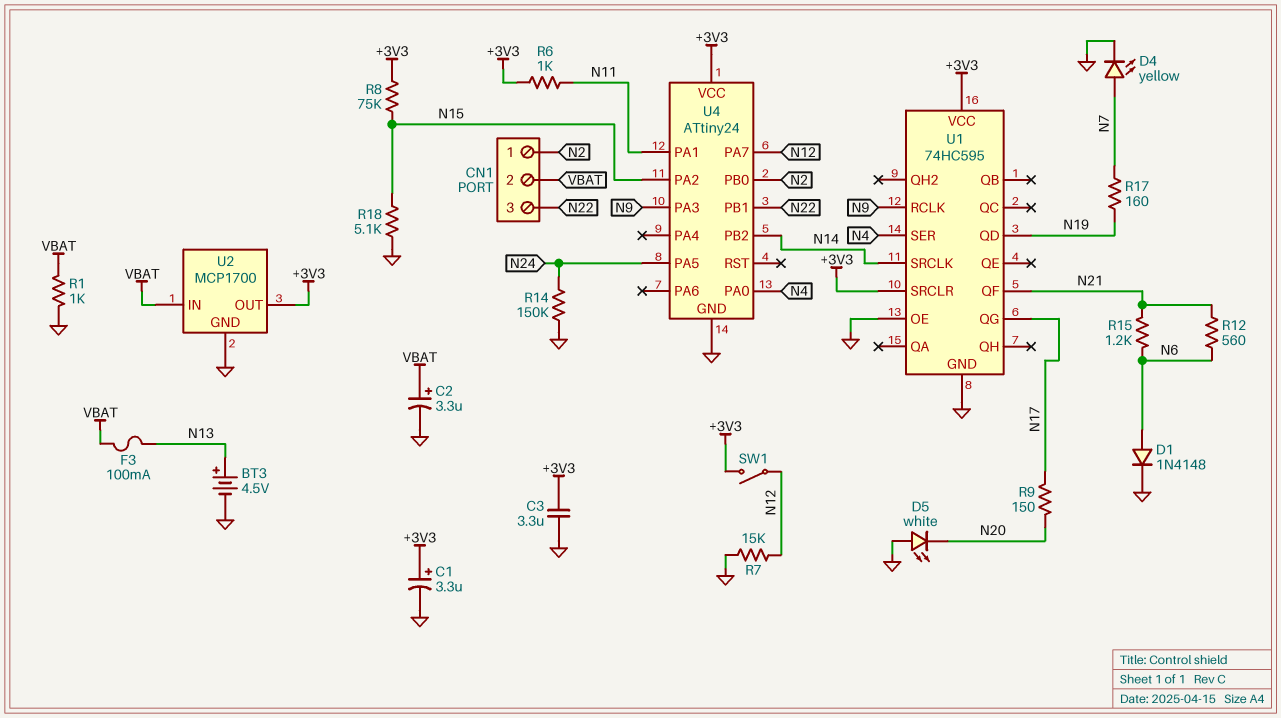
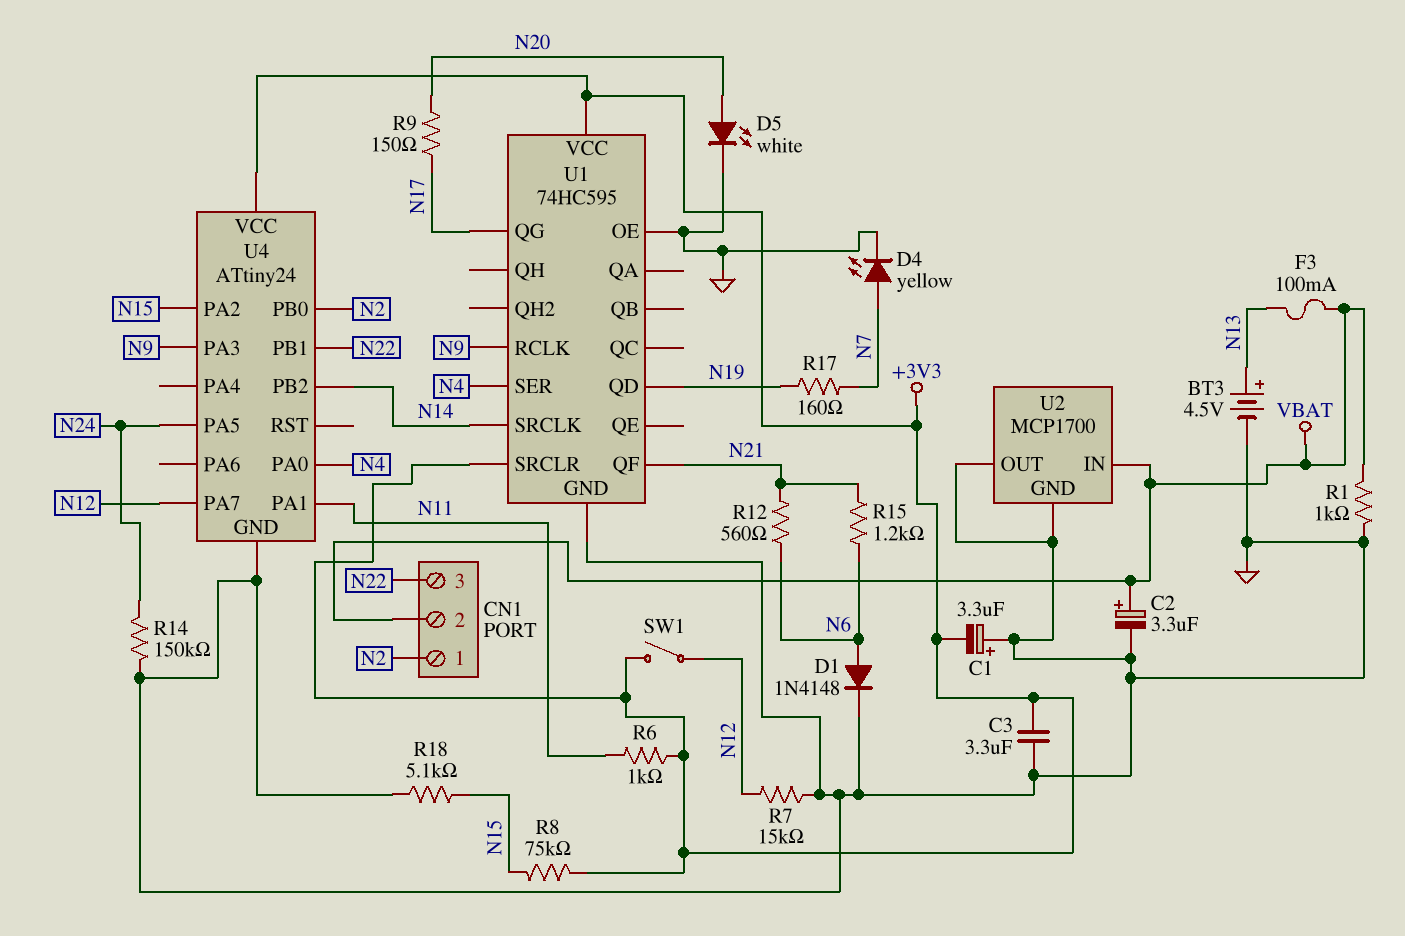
C1: 3.3uF (plus +3V3, minus GND) -> 3.3uF (plus GND, minus +3V3)
D5: LED white (A GND, K N20) -> LED white (A N20, K GND)
U2 pin OUT: +3V3 -> GND

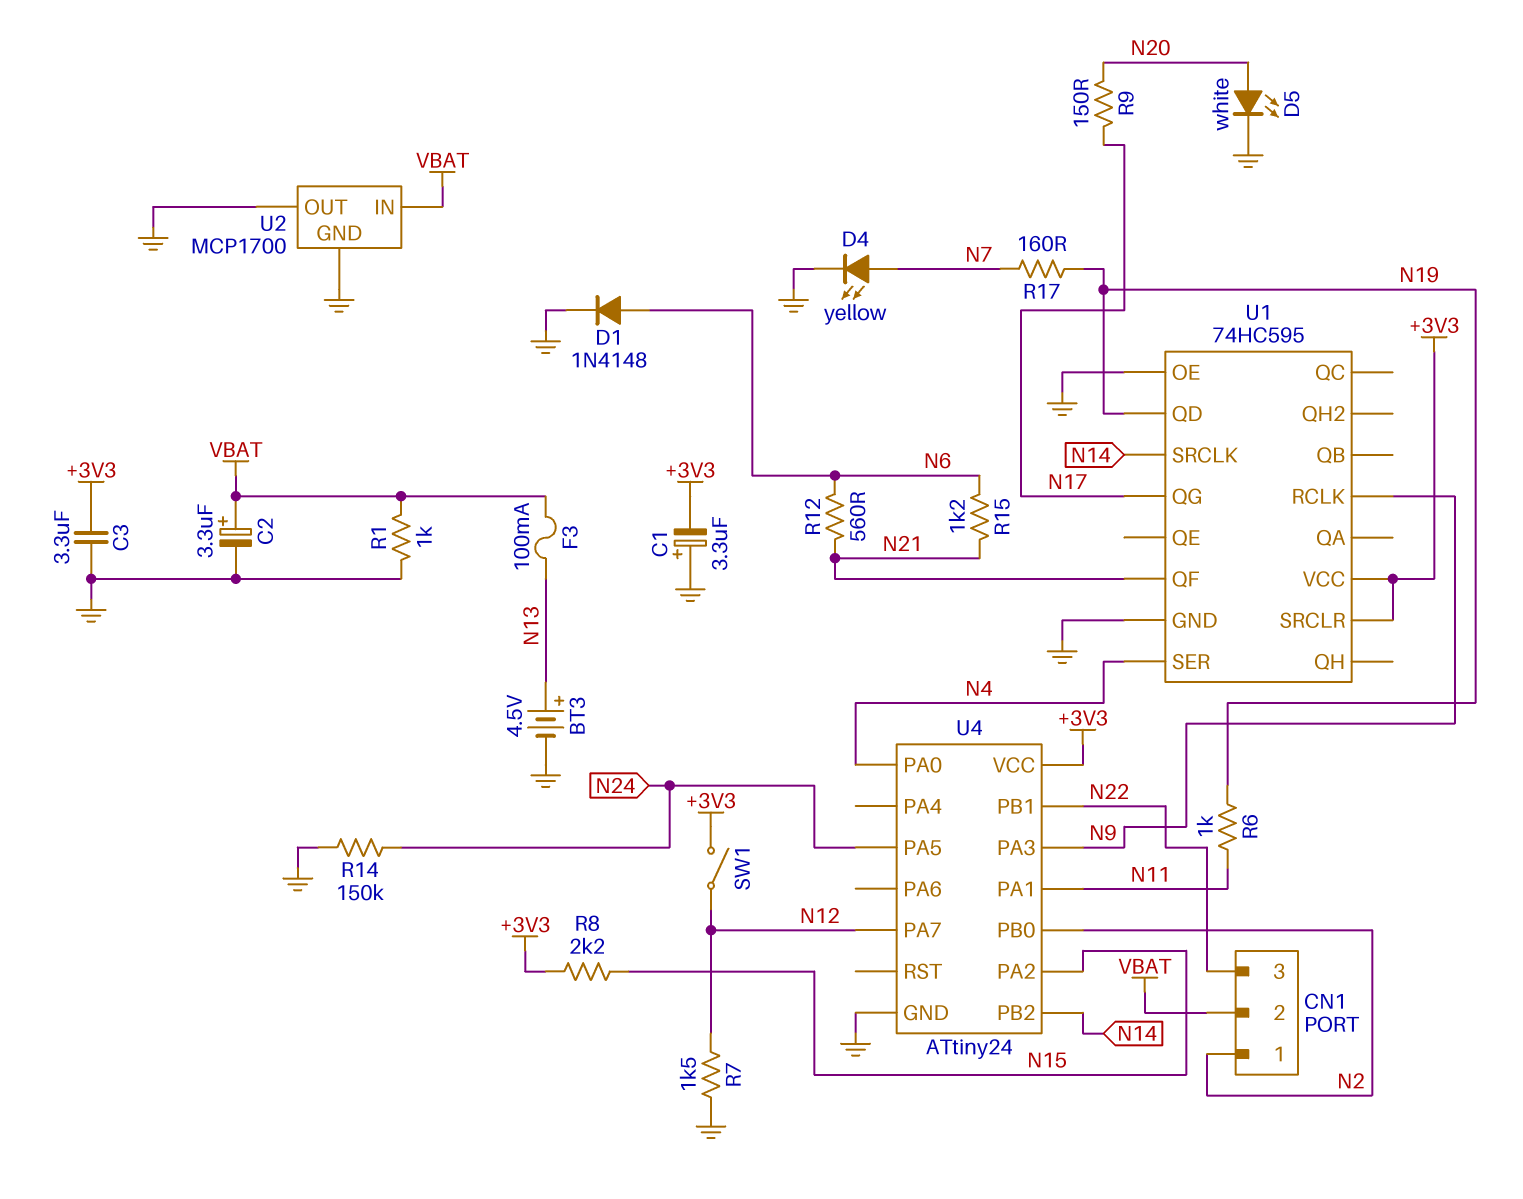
R6: 1k (+3V3, N11) -> 1k (N11, N19)
R7: 15k (GND, N12) -> 1.5k (GND, N12)
R8: 75k (+3V3, N15) -> 2.2k (+3V3, N15)
R18: 5.1k (GND, N15) -> none

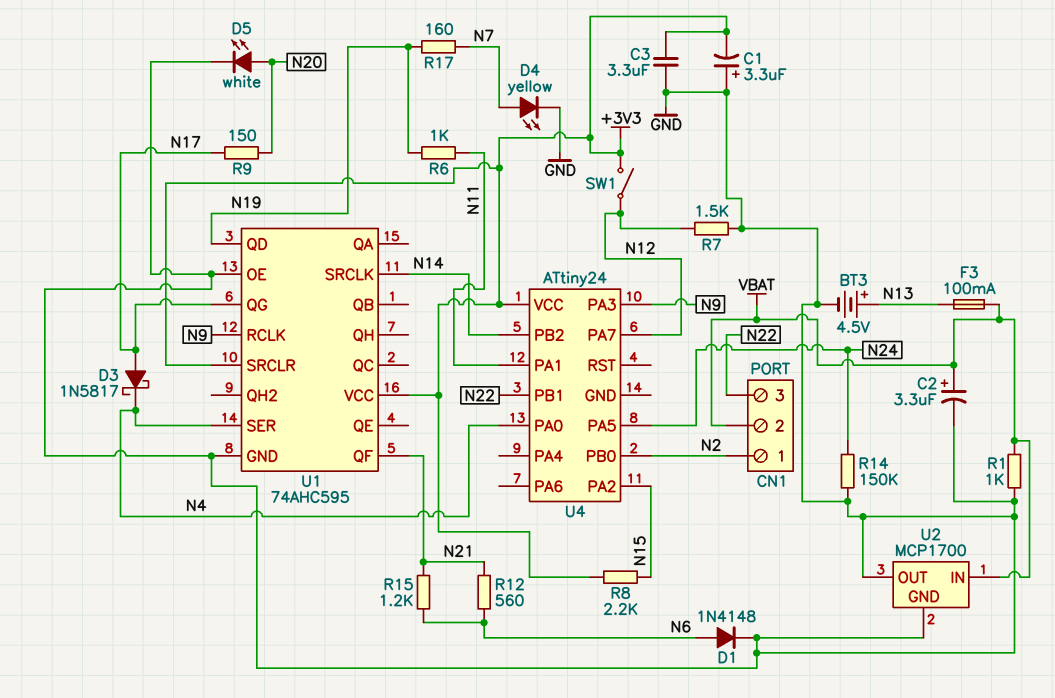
D3: none -> schottky 1N5817 (A N17, K N4)
U1: 74HC595 -> 74AHC595
U4 pin GND: GND -> none

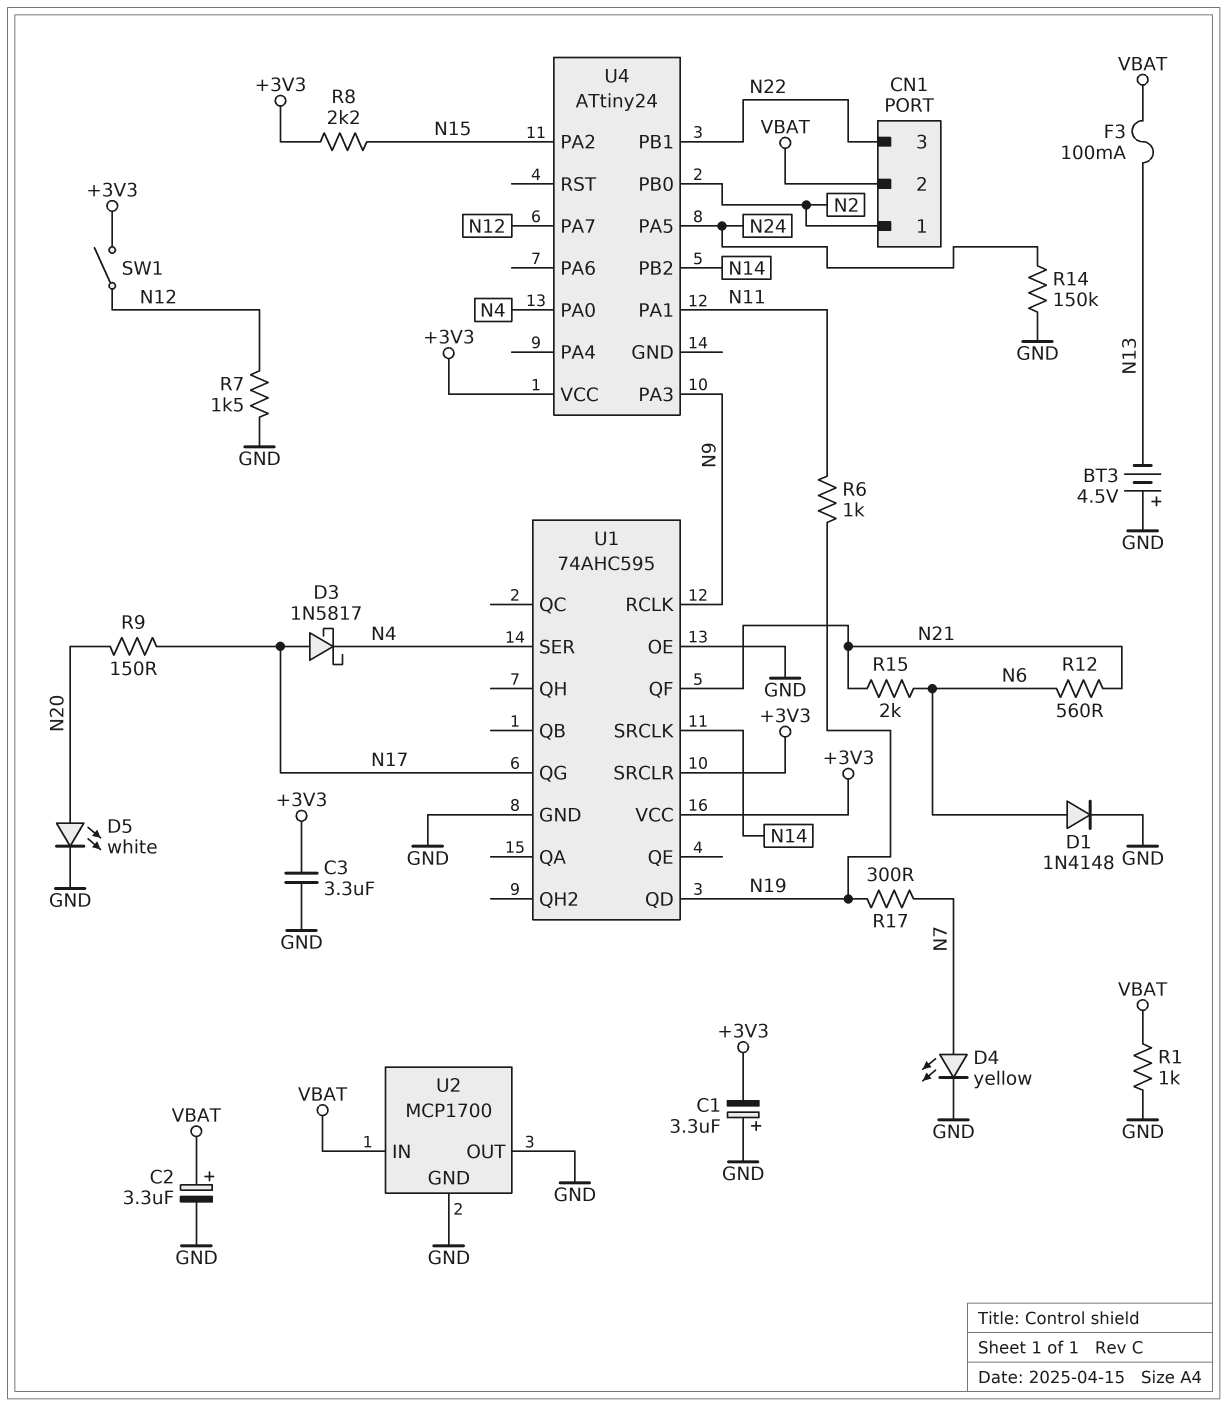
BT3: 4.5V (plus N13, minus GND) -> 4.5V (plus GND, minus N13)
R15: 1.2k (N6, N21) -> 2k (N6, N21)
R17: 160 (N7, N19) -> 300 (N7, N19)

